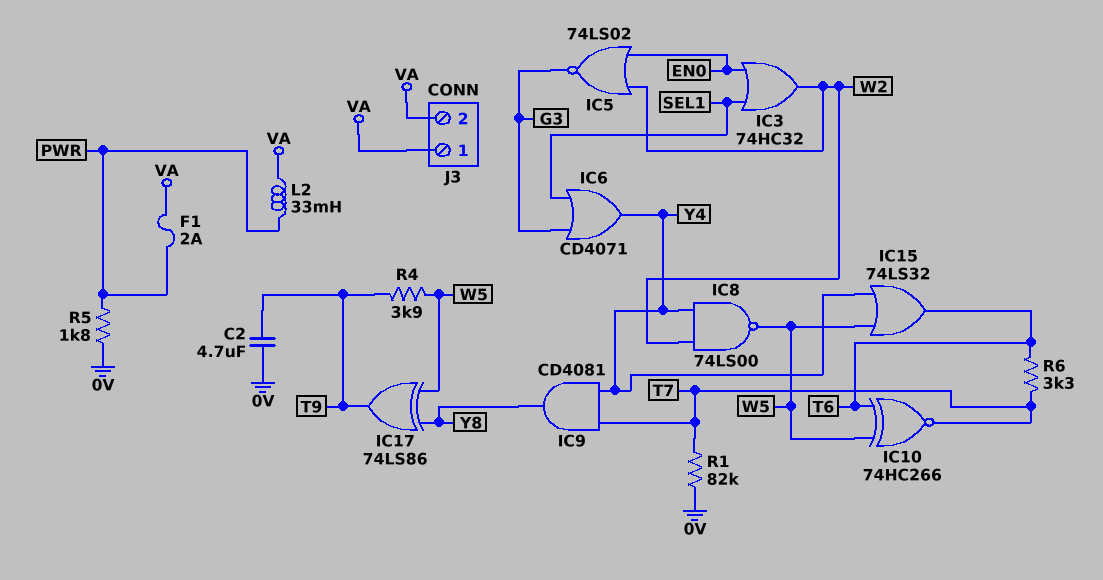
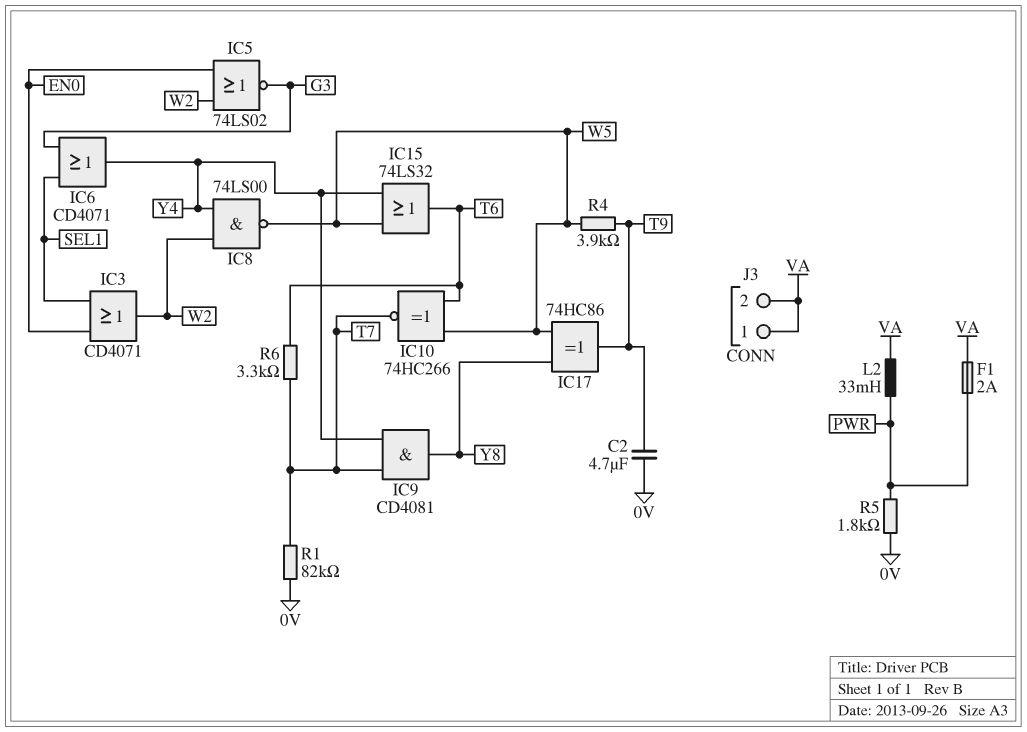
IC3: OR 74HC32 (in EN0, in SEL1, out W2) -> OR CD4071 (in EN0, in SEL1, out W2)
IC17: XOR 74LS86 (in W5, in Y8, out T9) -> XOR 74HC86 (in W5, in Y8, out T9)

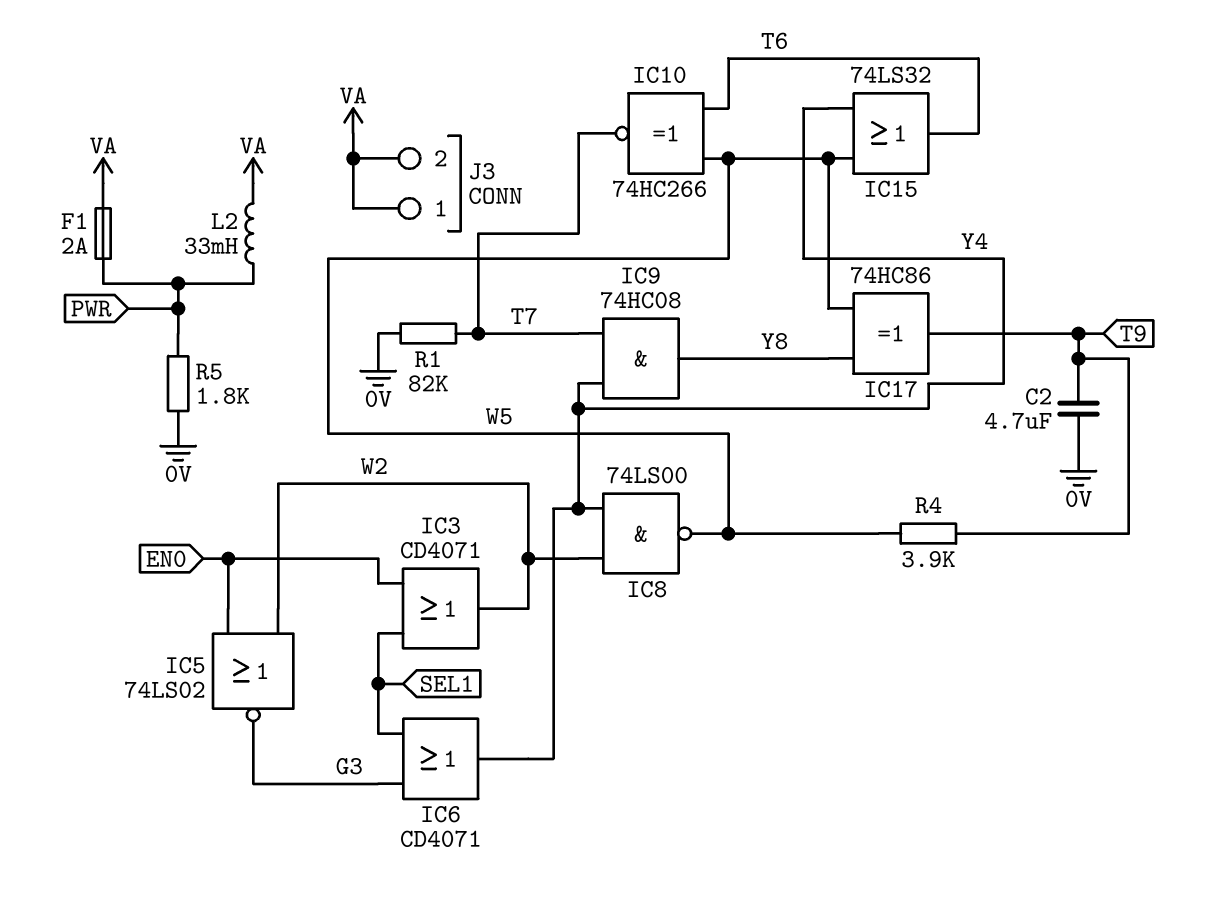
IC9: AND CD4081 (in T7, in Y4, out Y8) -> AND 74HC08 (in T7, in Y4, out Y8)
R6: 3.3k (T6, T7) -> none

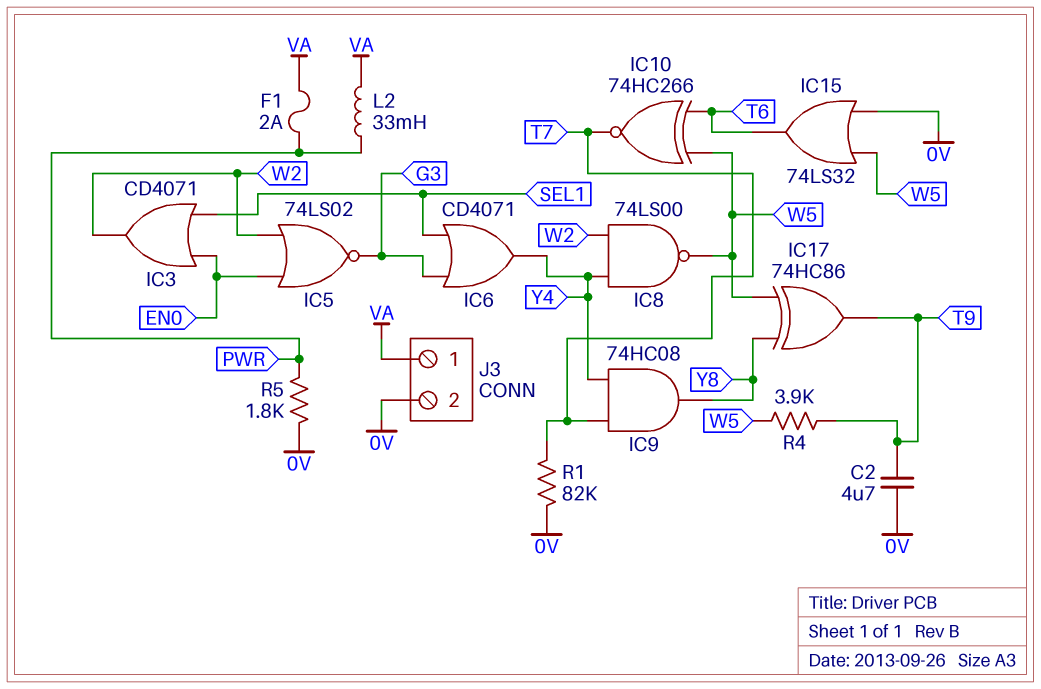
IC15: OR 74LS32 (in W5, in Y4, out T6) -> OR 74LS32 (in 0V, in W5, out T6)
J3 pin 2: VA -> 0V

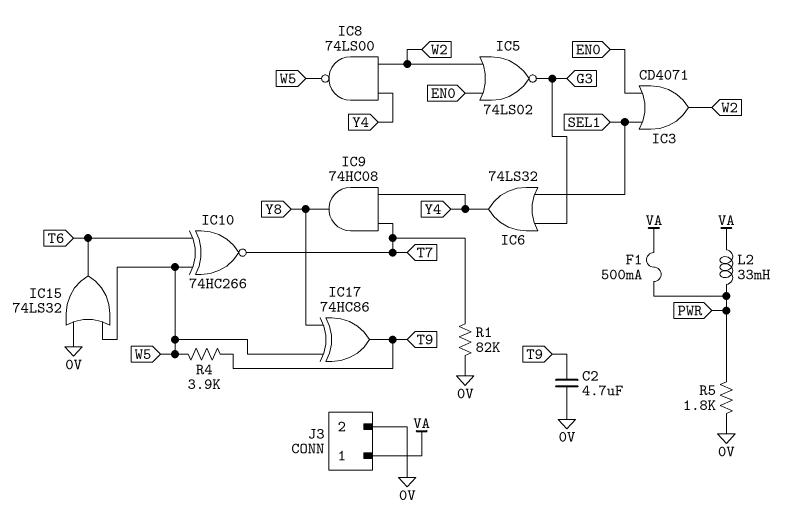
F1: 2A (PWR, VA) -> 500mA (PWR, VA)
IC6: OR CD4071 (in G3, in SEL1, out Y4) -> OR 74LS32 (in G3, in SEL1, out Y4)

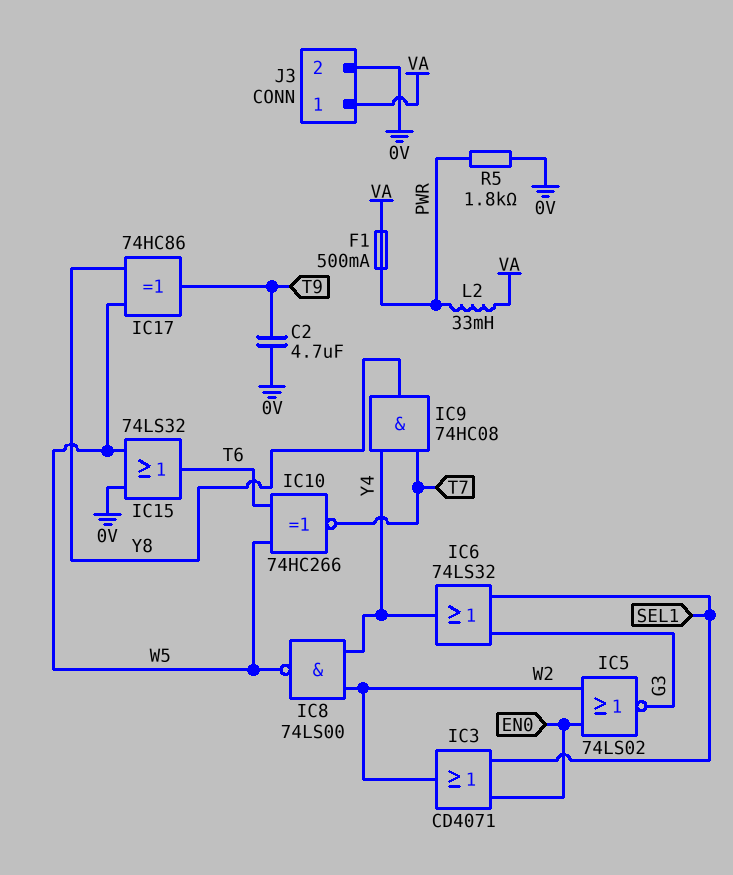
R1: 82k (0V, T7) -> none
R4: 3.9k (T9, W5) -> none

